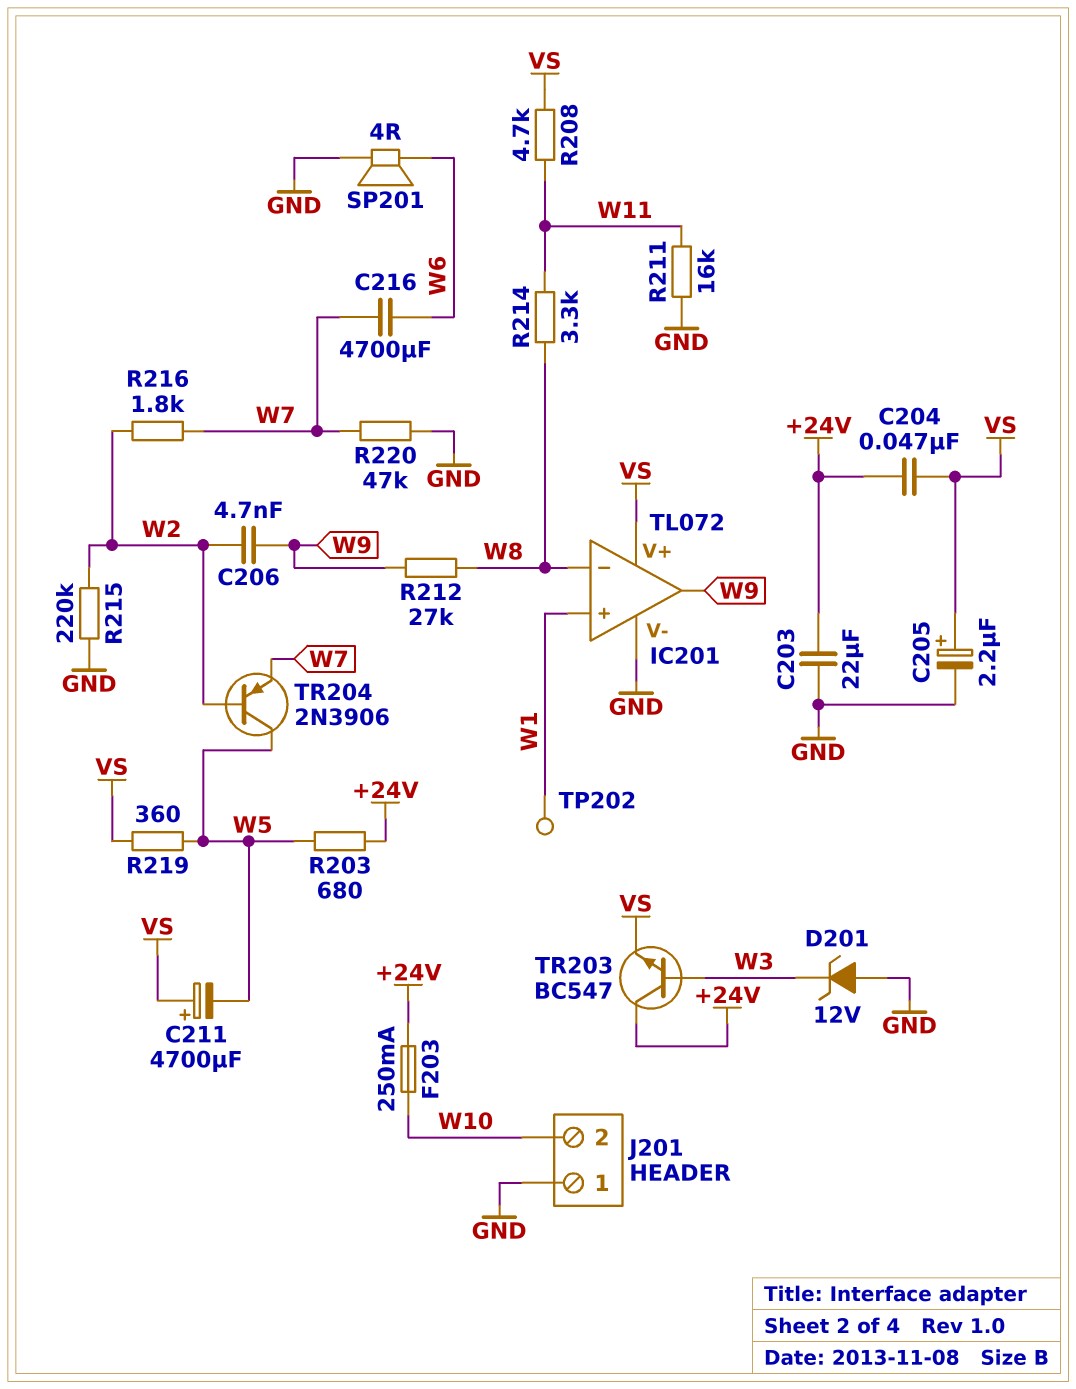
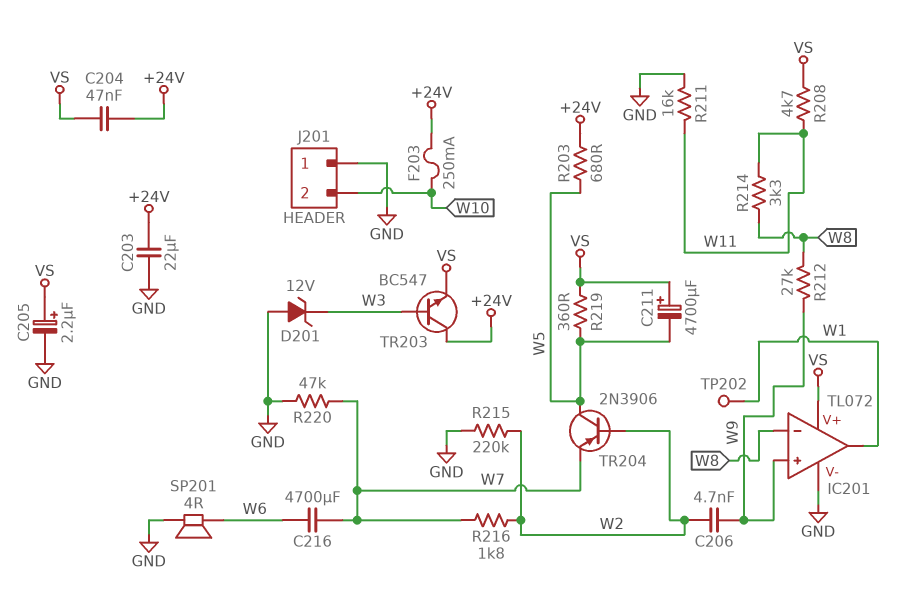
IC201 pin in+: W1 -> W9
IC201 pin out: W9 -> W1

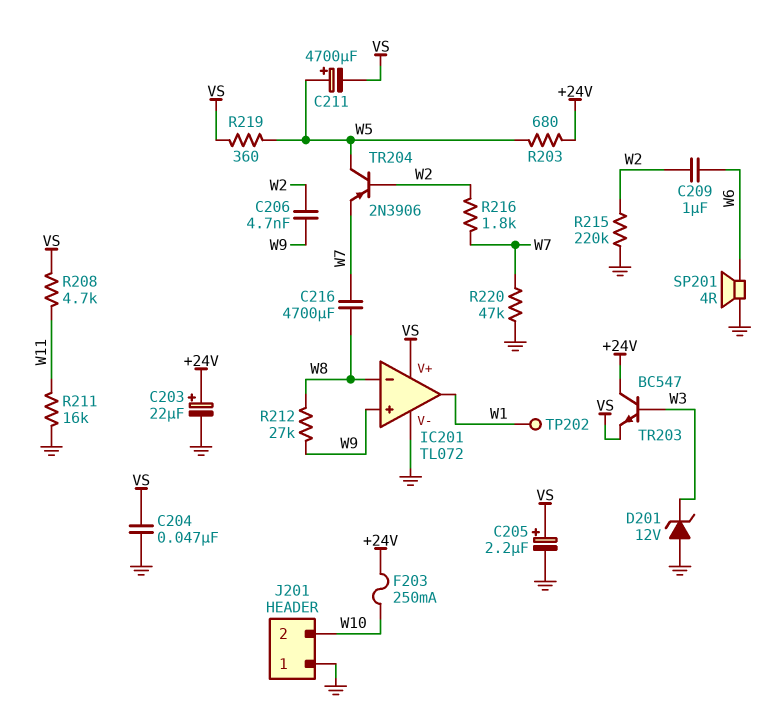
C203: 22uF (+24V, GND) -> 22uF (plus +24V, minus GND)
C204: 47nF (+24V, VS) -> 47nF (GND, VS)
C209: none -> 1uF (W2, W6)
C211: 4700uF (plus VS, minus W5) -> 4700uF (plus W5, minus VS)
C216: 4700uF (W6, W7) -> 4700uF (W7, W8)
R214: 3.3k (W8, W11) -> none

